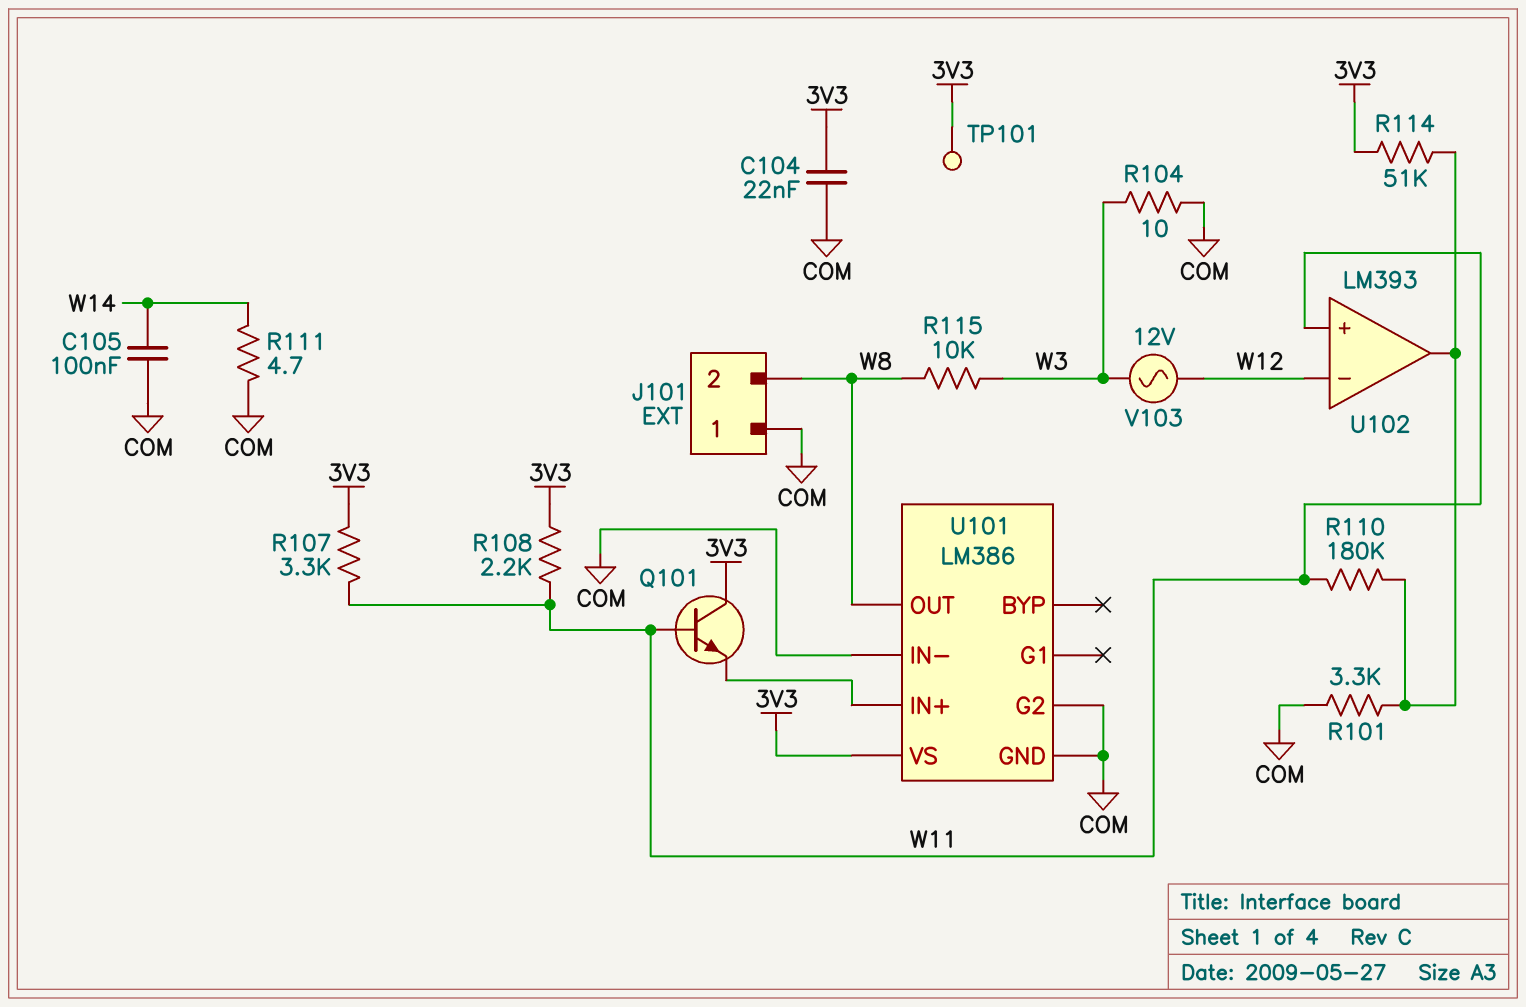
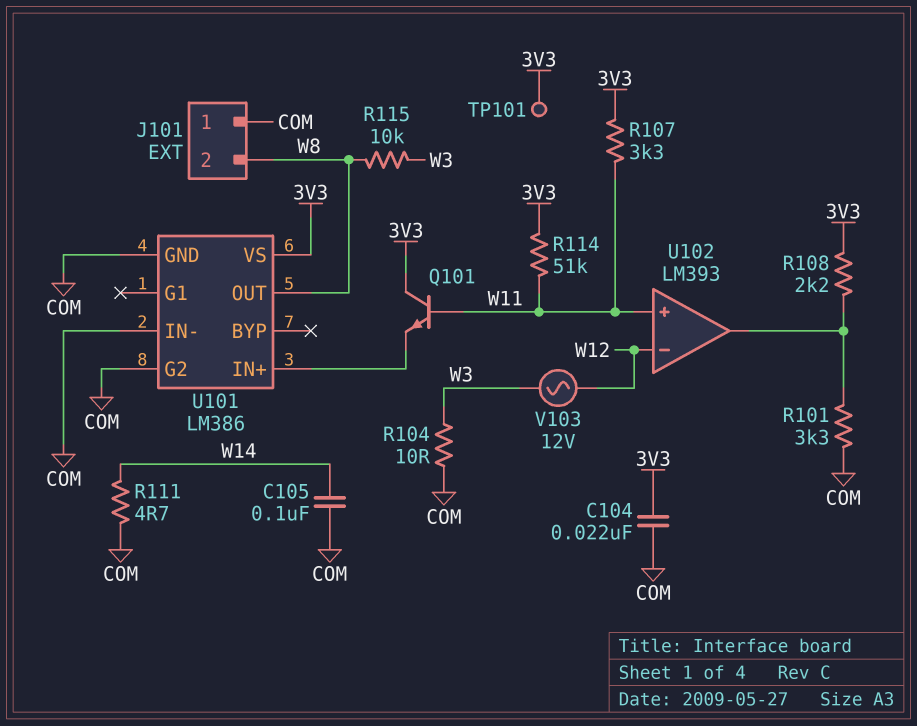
R108: 2.2k (3V3, W11) -> 2.2k (3V3, U102/out)
R110: 180k (U102/out, W11) -> none
R114: 51k (3V3, U102/out) -> 51k (3V3, W11)

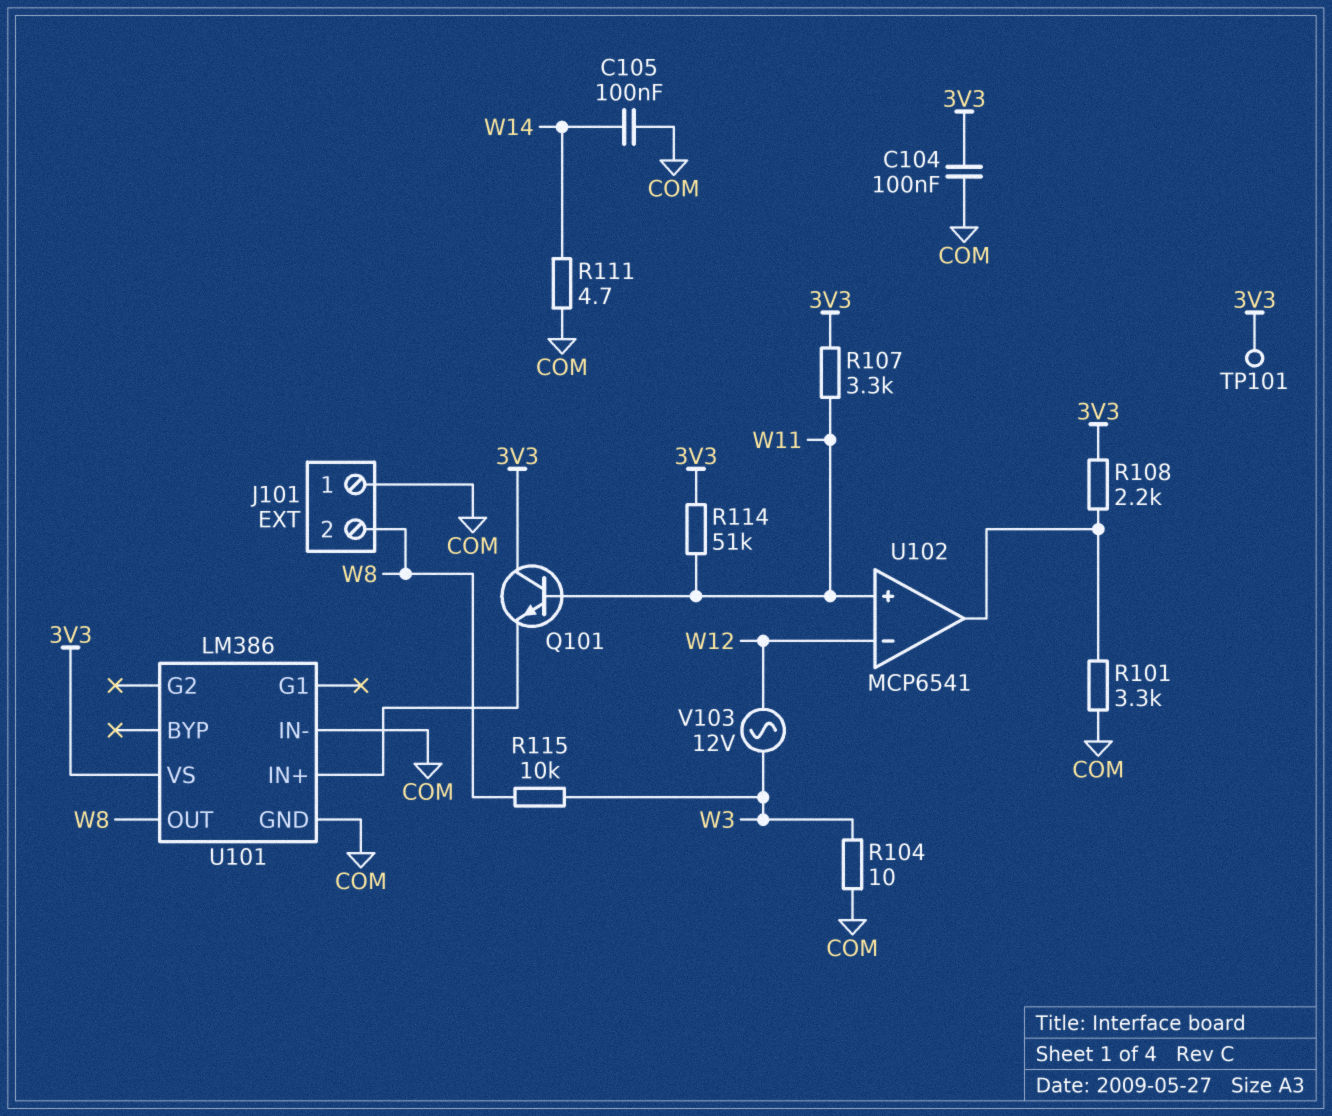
C104: 22nF (3V3, COM) -> 100nF (3V3, COM)
U101 pin G2: COM -> none
U102: LM393 -> MCP6541

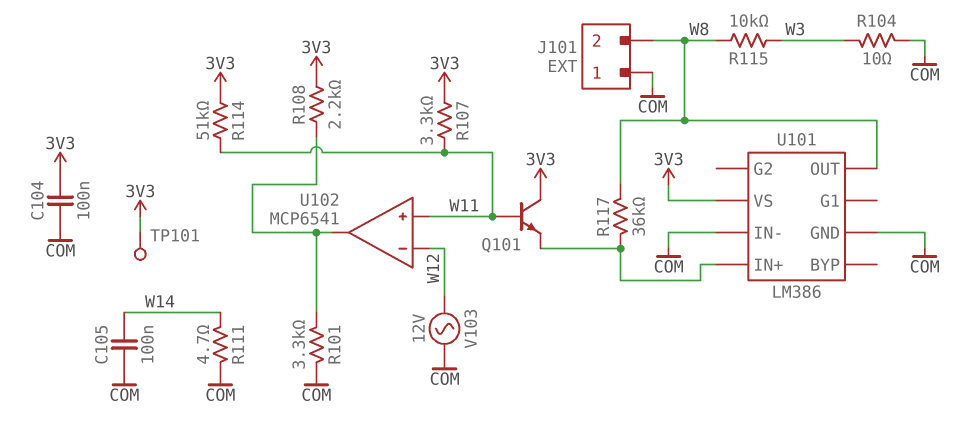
R117: none -> 36k (U101/IN+, W8)
V103: AC 12V (W3, W12) -> AC 12V (COM, W12)

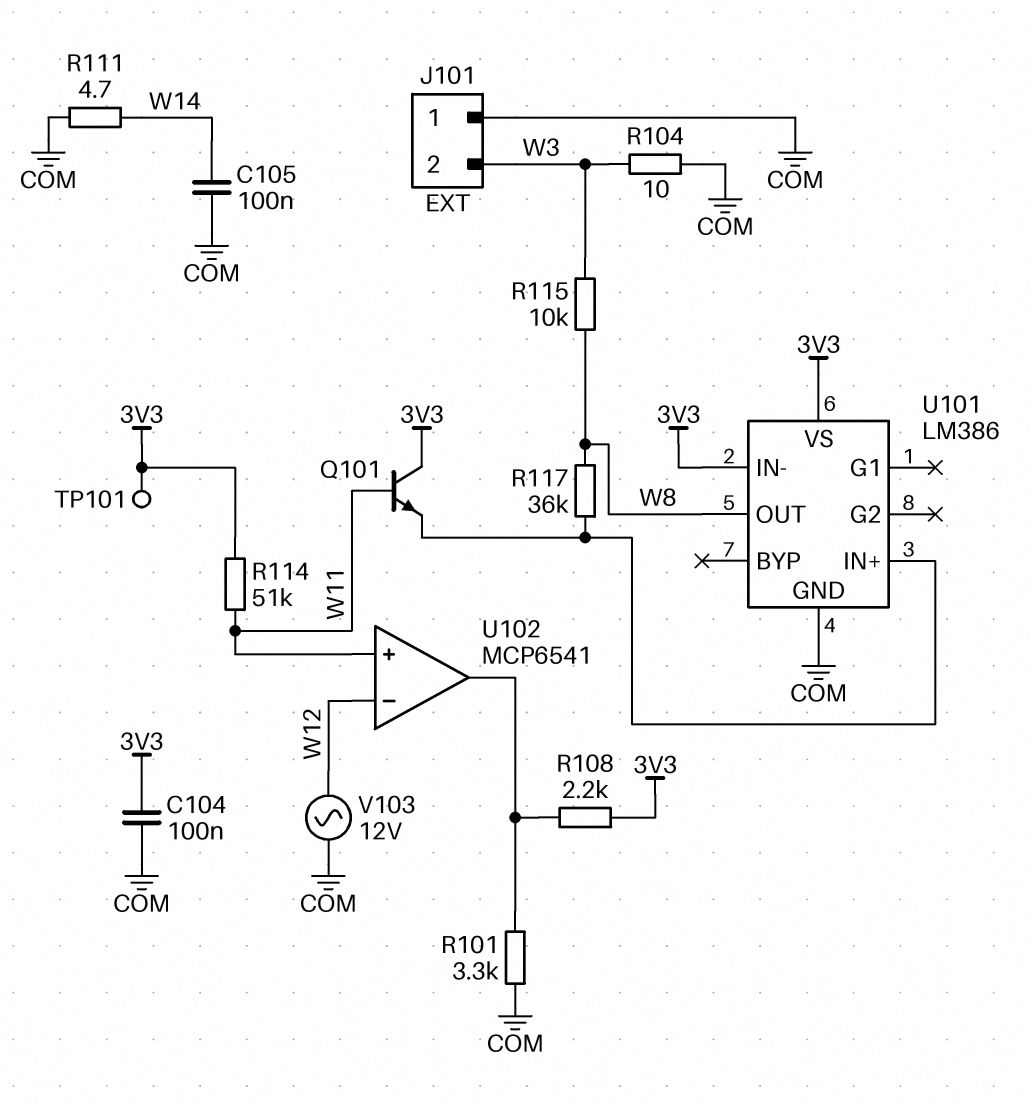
J101 pin 2: W8 -> W3
R107: 3.3k (3V3, W11) -> none
U101 pin IN-: COM -> 3V3

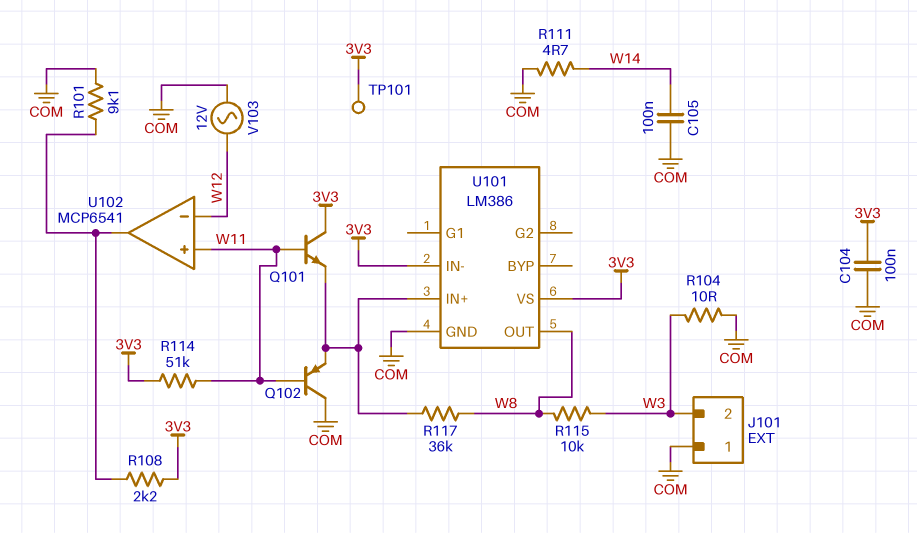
Q102: none -> PNP (B W11, C COM, E U101/IN+)
R101: 3.3k (COM, U102/out) -> 9.1k (COM, U102/out)

